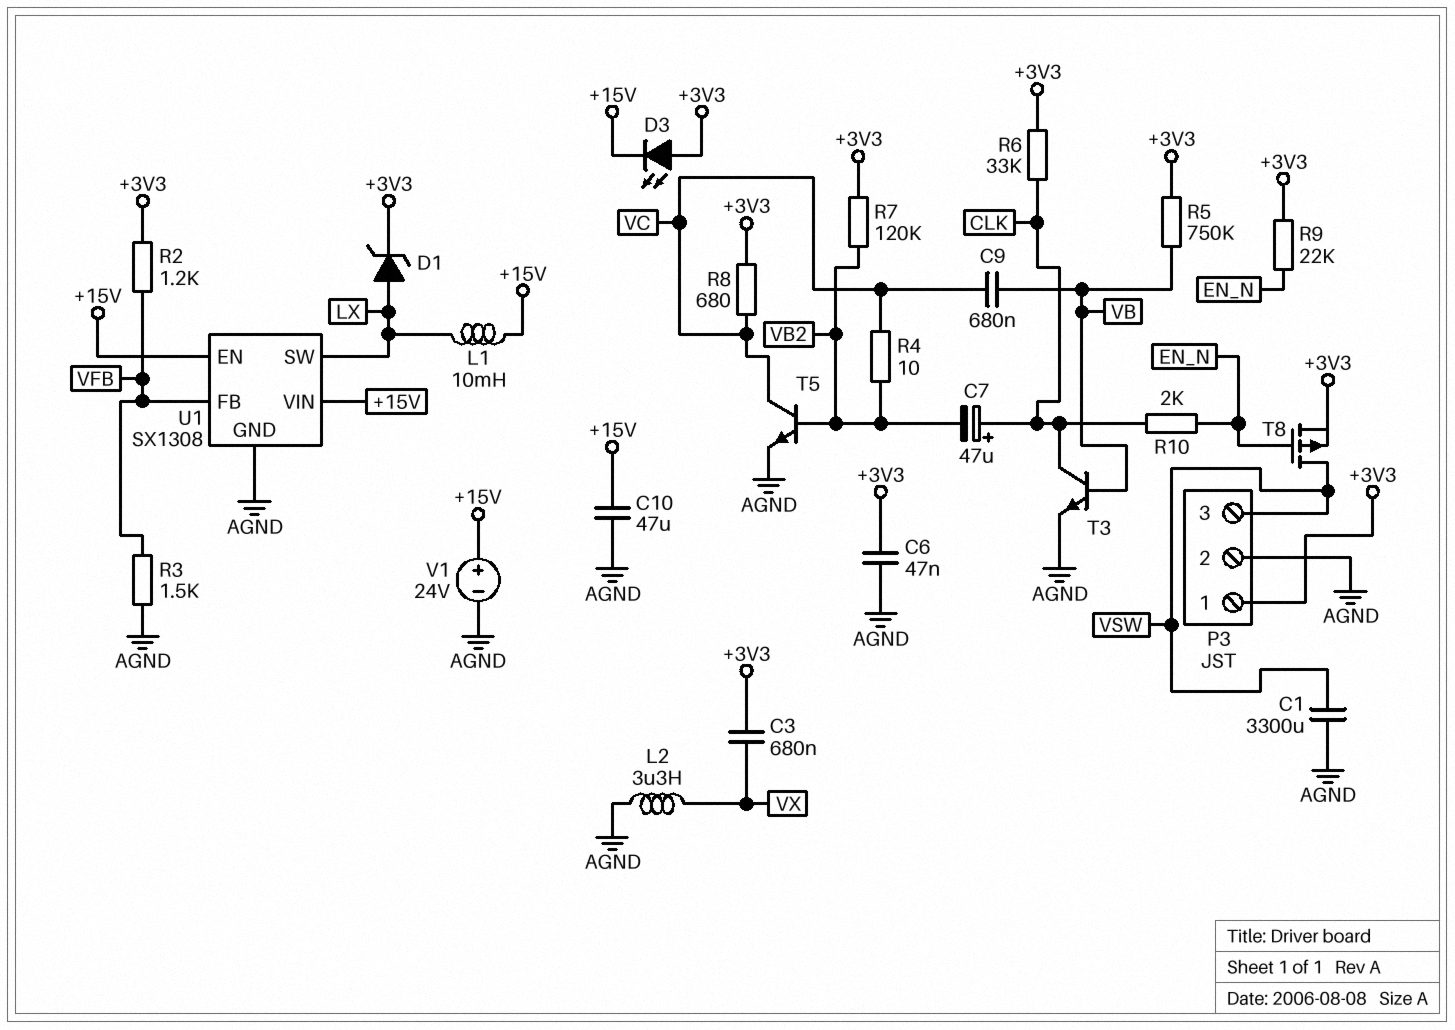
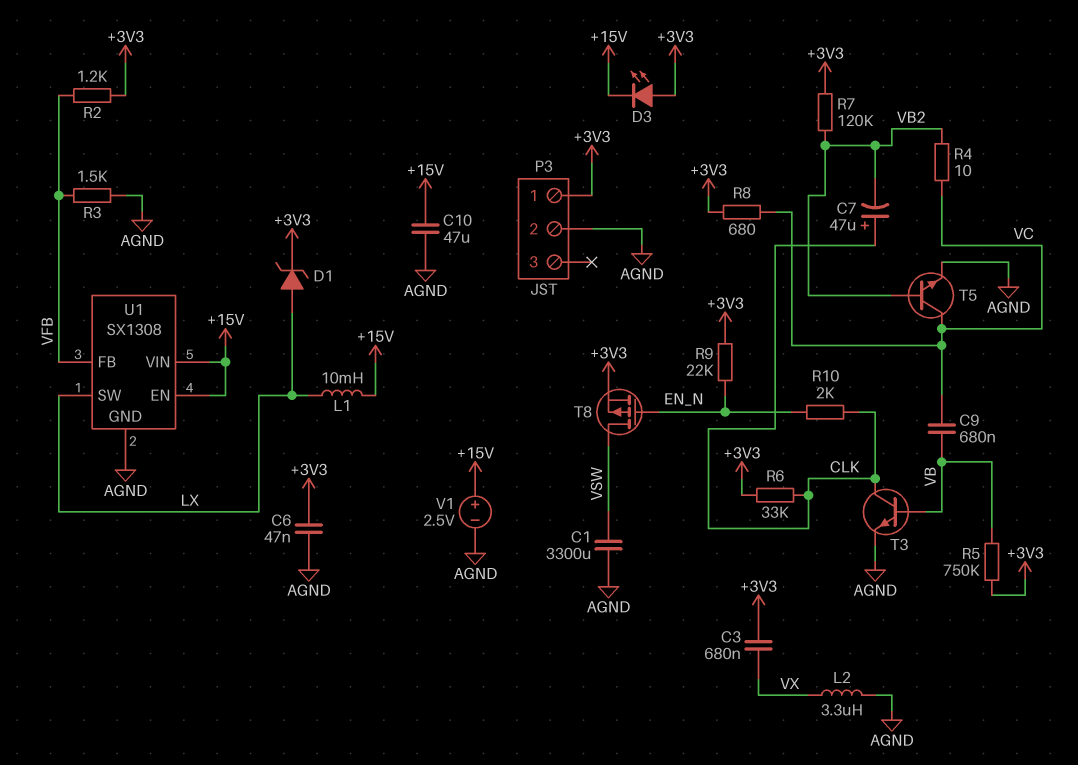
P3 pin 3: VSW -> none
V1: 24V (plus +15V, minus AGND) -> 2.5V (plus +15V, minus AGND)

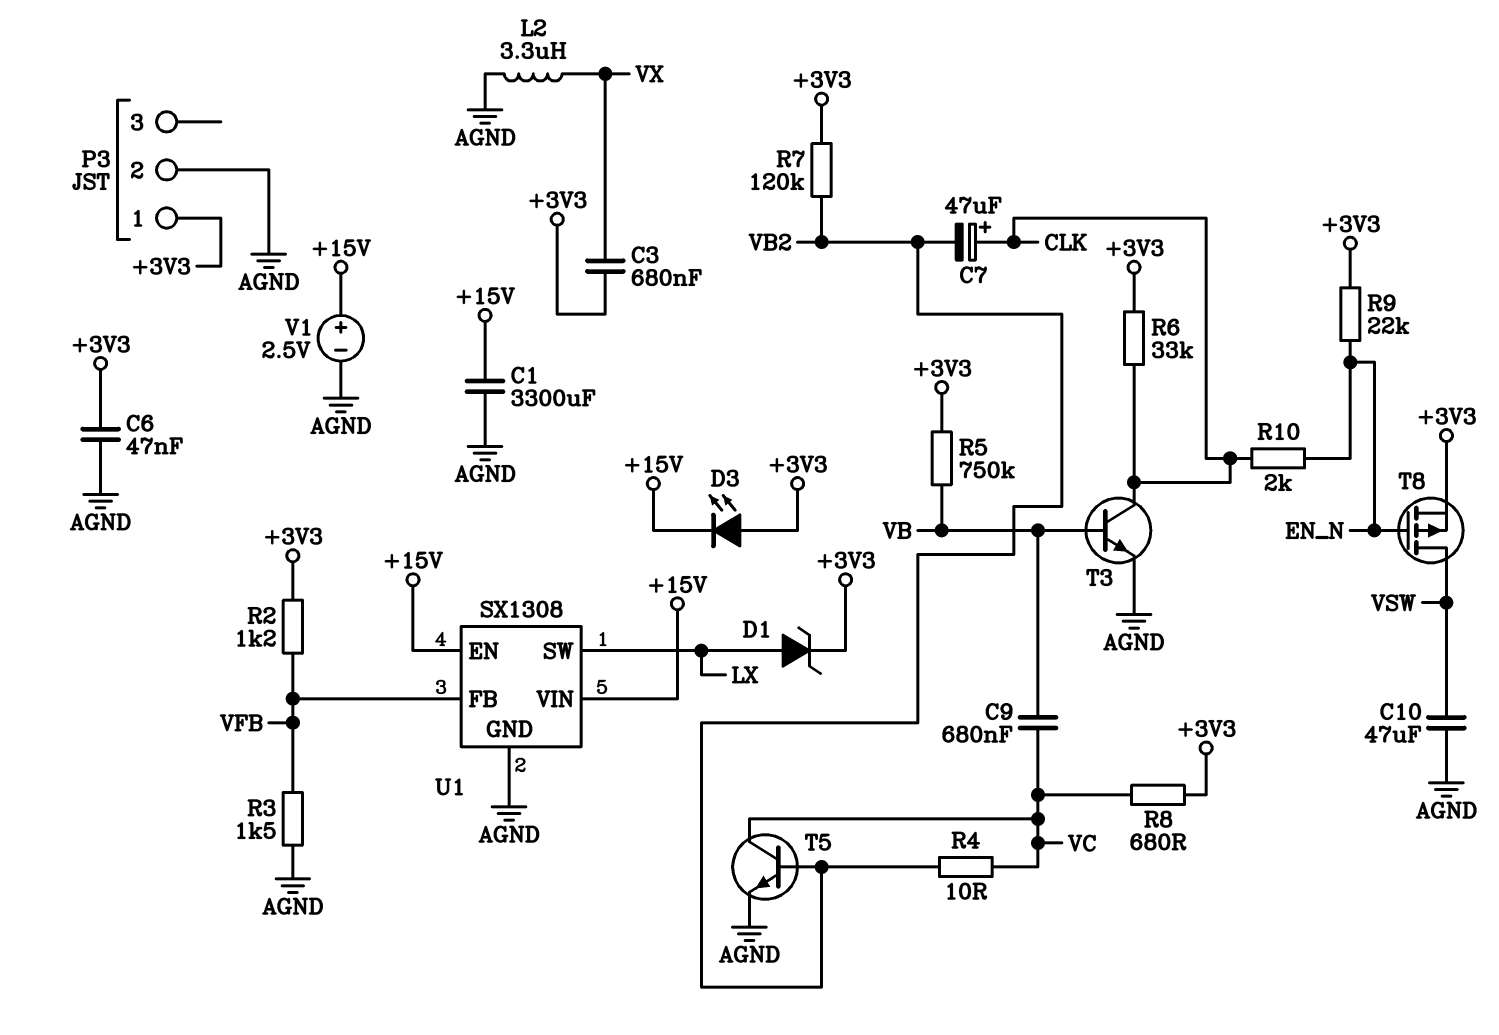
C1: 3300uF (AGND, VSW) -> 3300uF (+15V, AGND)
C10: 47uF (+15V, AGND) -> 47uF (AGND, VSW)
L1: 10mH (+15V, LX) -> none

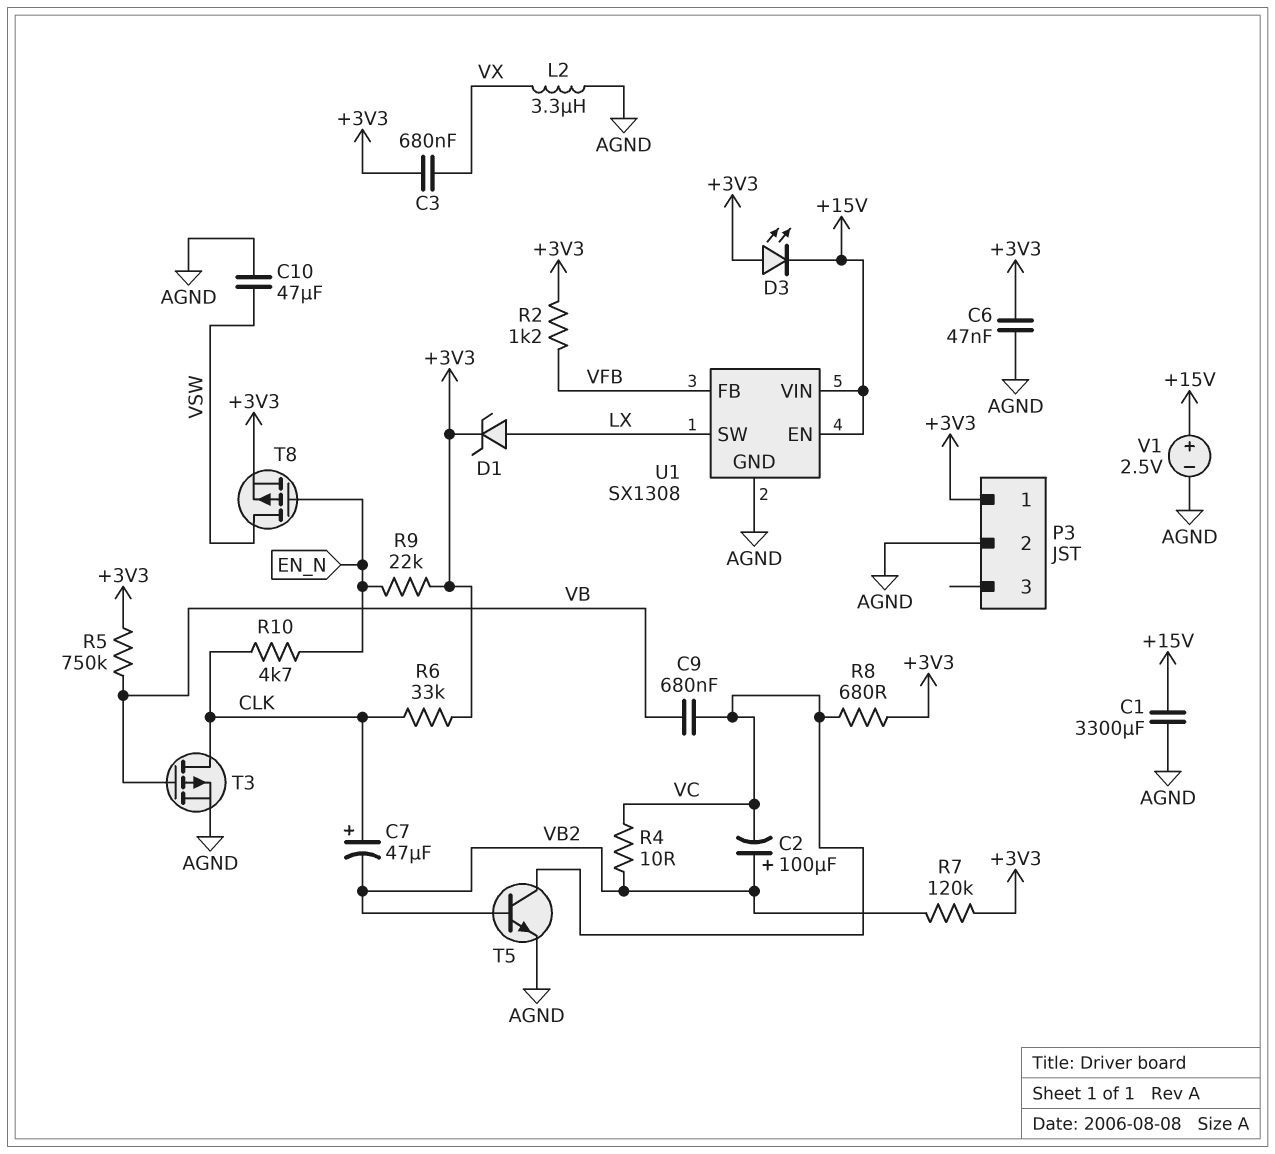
C2: none -> 100uF (plus VB2, minus VC)
R3: 1.5k (AGND, VFB) -> none
R10: 2k (CLK, EN_N) -> 4.7k (CLK, EN_N)
T3: NPN (B VB, C CLK, E AGND) -> PMOS (G VB, D CLK, S AGND)

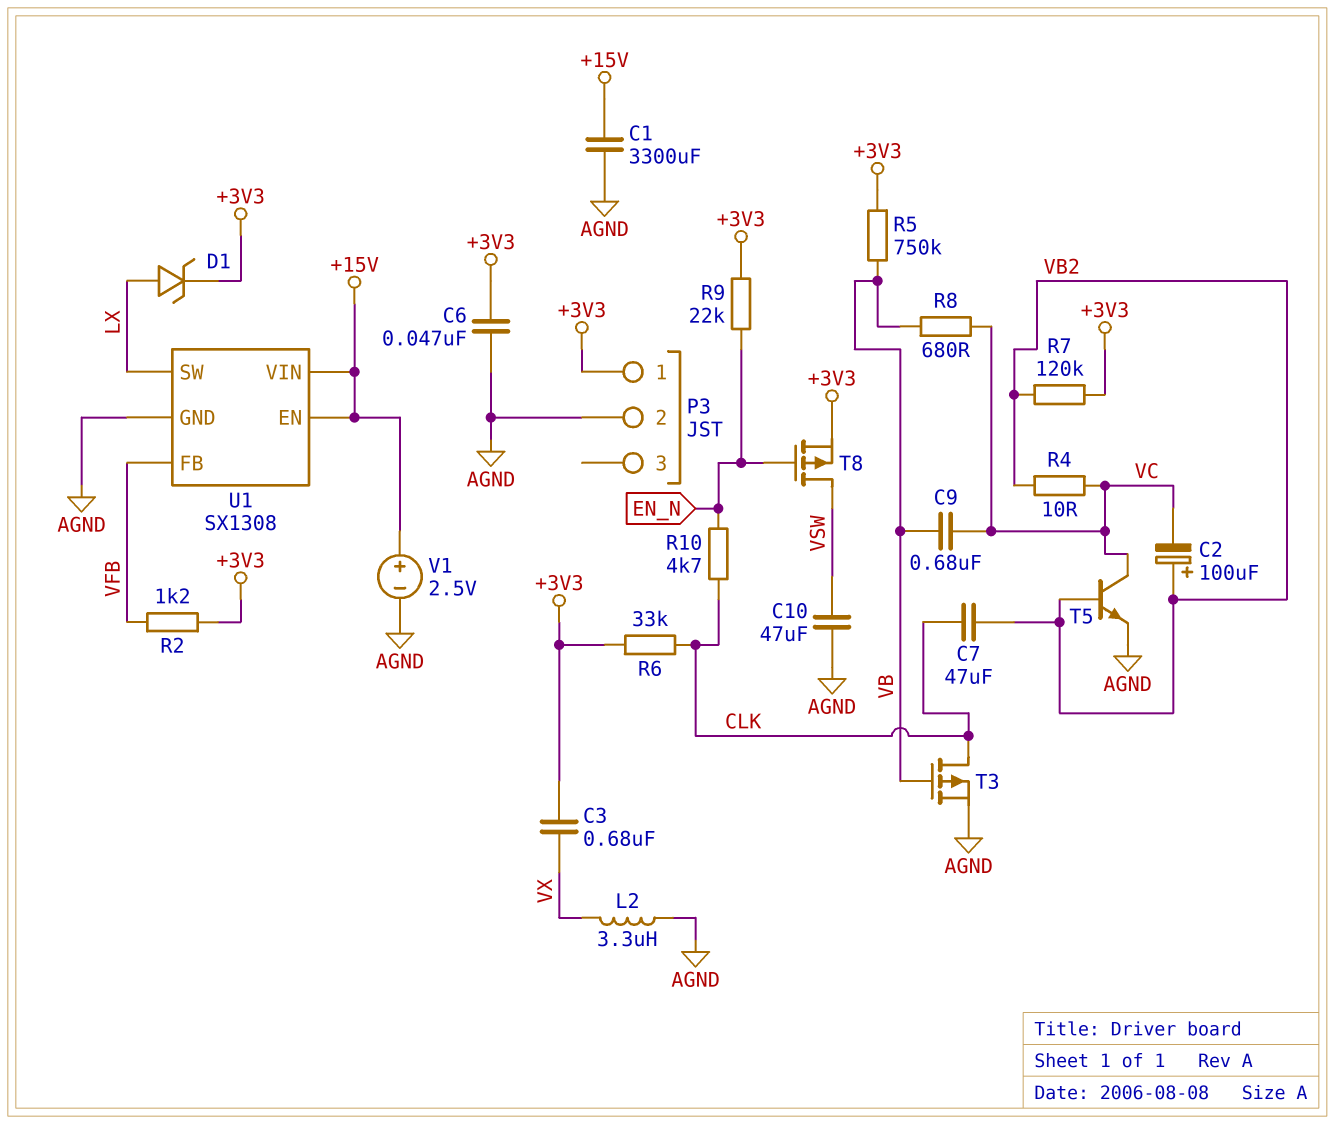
C7: 47uF (plus CLK, minus VB2) -> 47uF (CLK, VB2)
D3: LED (A +3V3, K +15V) -> none
R8: 680 (+3V3, VC) -> 680 (VB, VC)

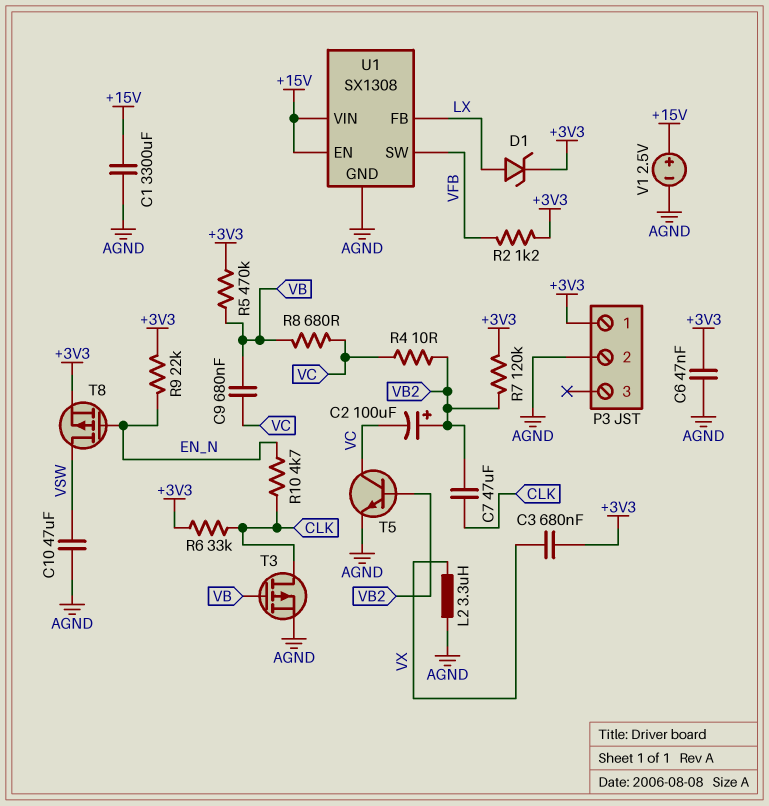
R5: 750k (+3V3, VB) -> 470k (+3V3, VB)
U1 pin FB: VFB -> LX
U1 pin SW: LX -> VFB

